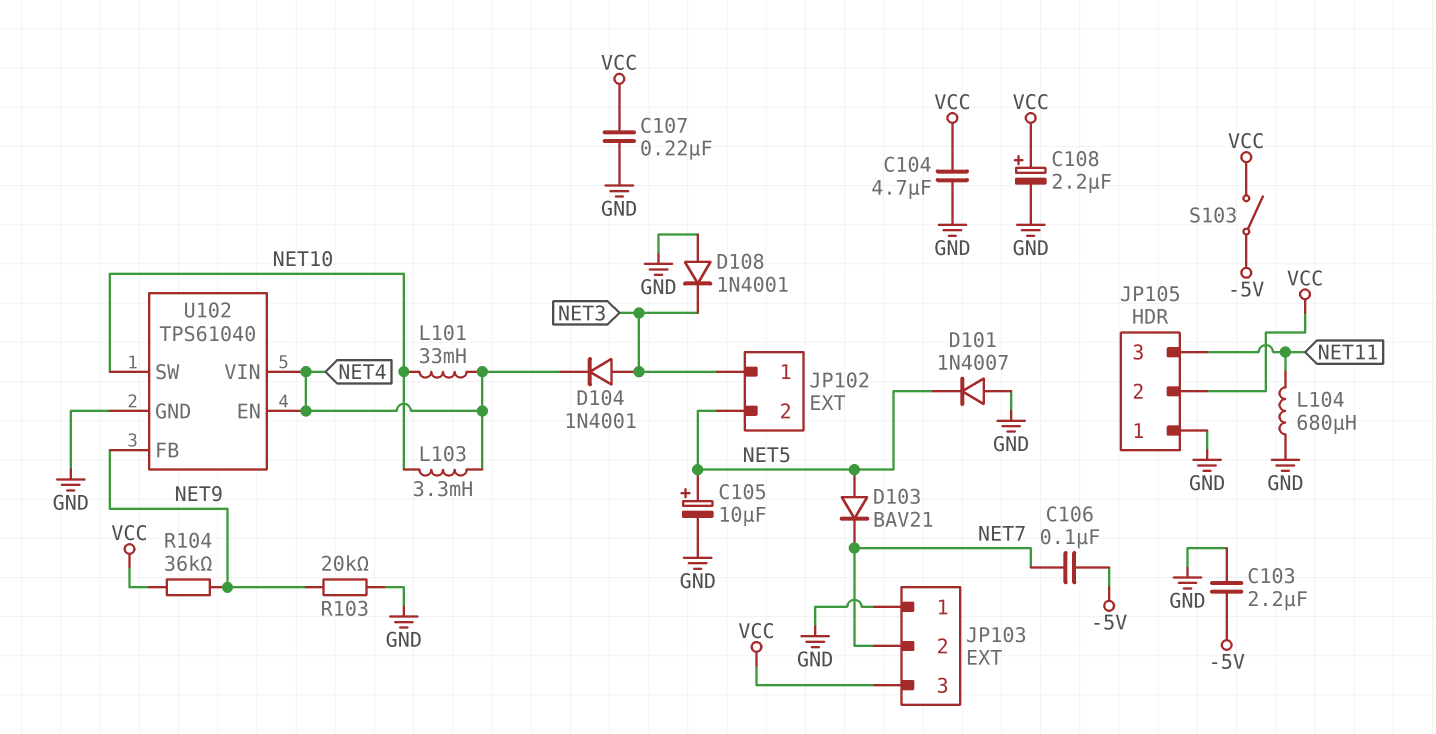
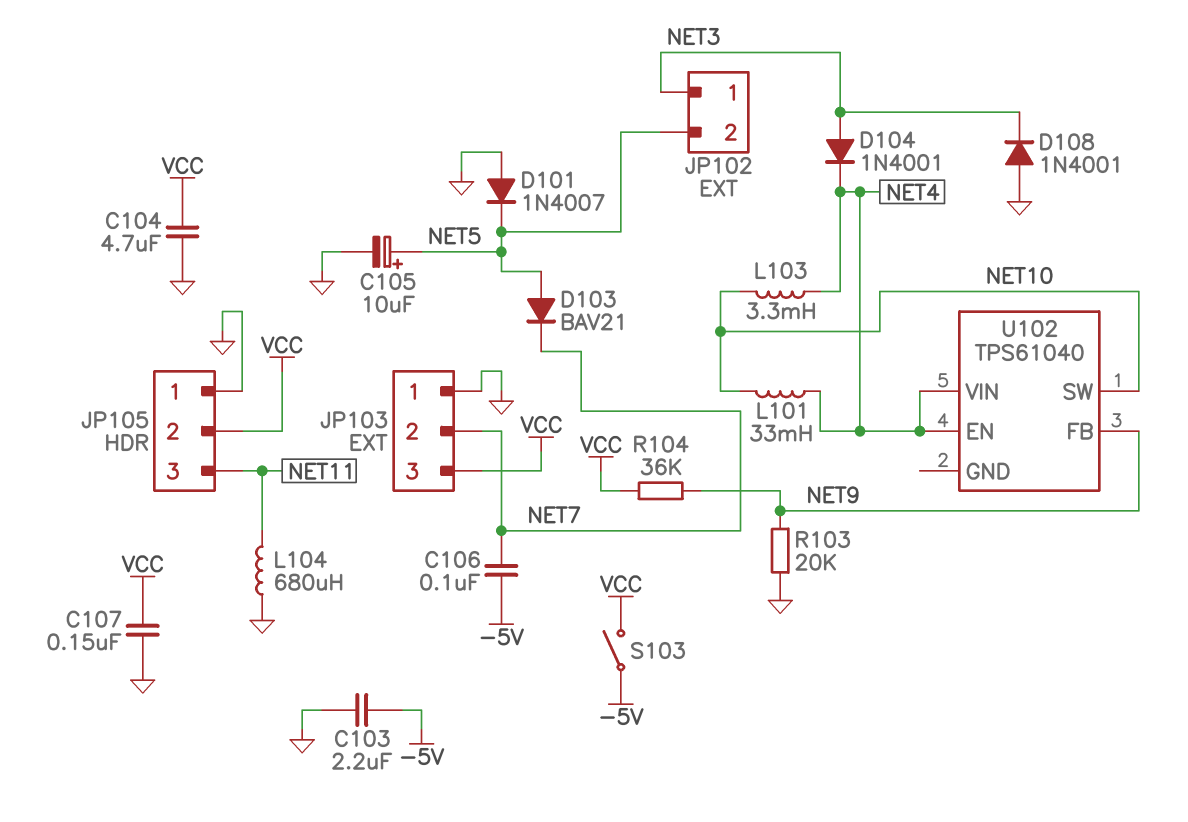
C107: 220nF (GND, VCC) -> 150nF (GND, VCC)
C108: 2.2uF (plus VCC, minus GND) -> none
U102 pin GND: GND -> none

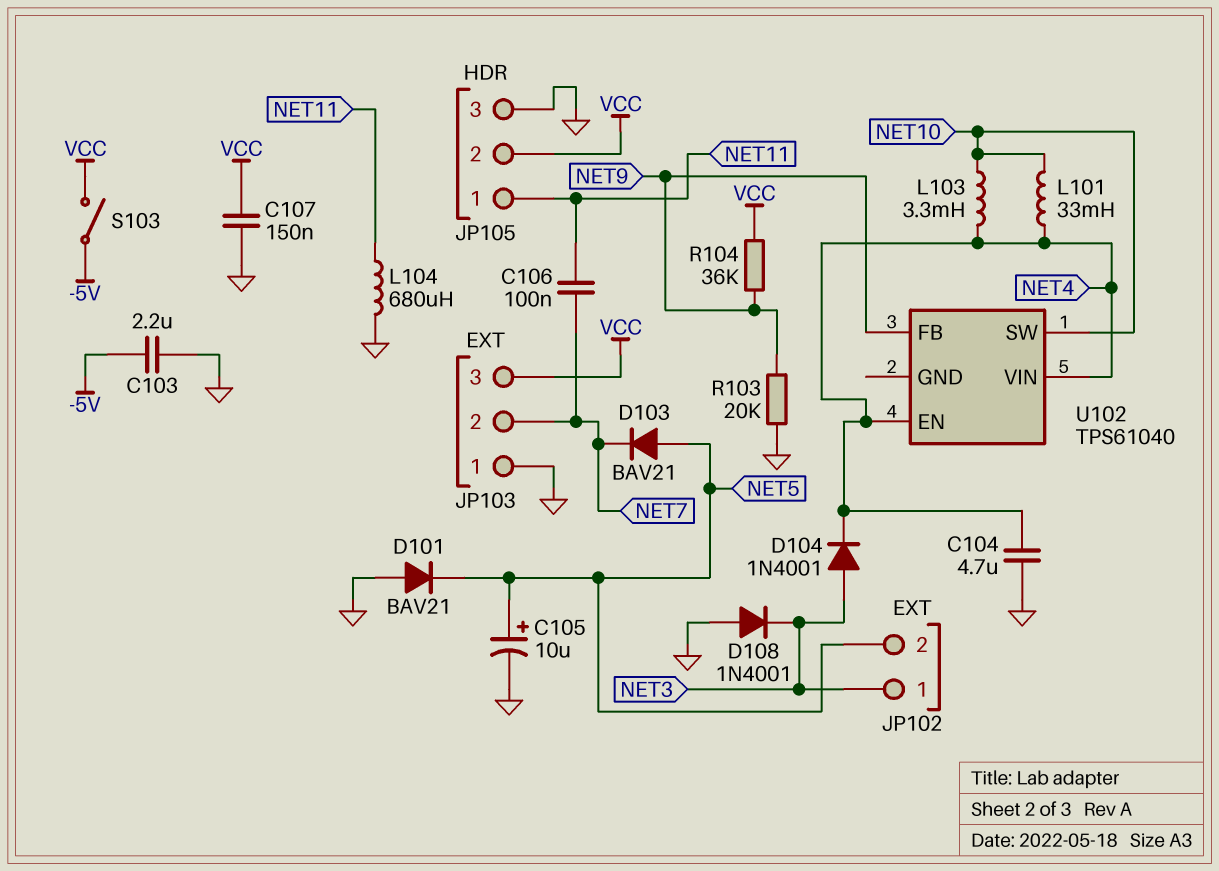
C104: 4.7uF (GND, VCC) -> 4.7uF (GND, NET4)
C106: 100nF (-5V, NET7) -> 100nF (NET7, NET11)
D101: diode 1N4007 (A GND, K NET5) -> diode BAV21 (A GND, K NET5)
JP105 pin 1: GND -> NET11
JP105 pin 3: NET11 -> GND

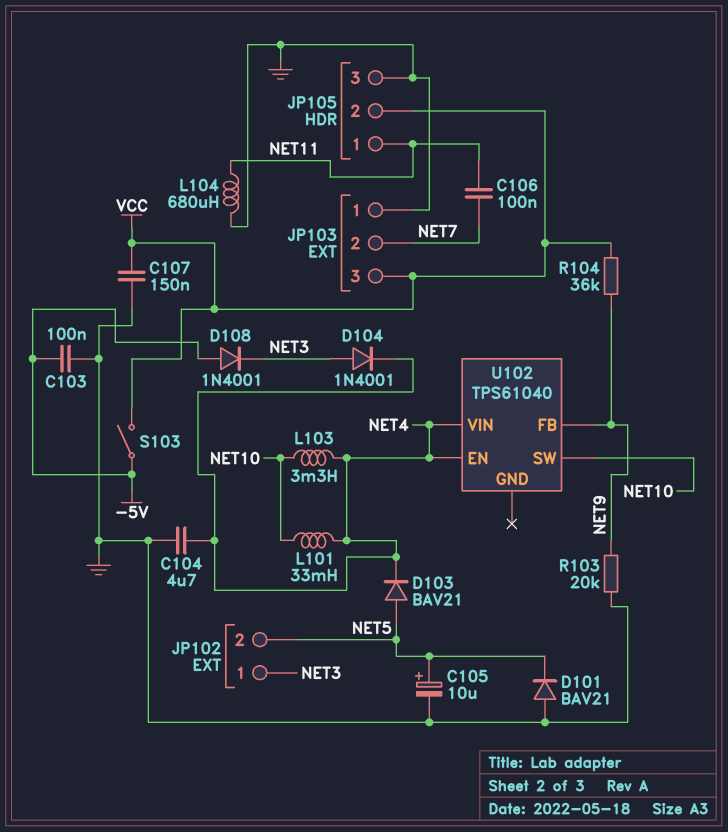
C103: 2.2uF (-5V, GND) -> 100nF (-5V, GND)
D103: diode BAV21 (A NET5, K NET7) -> diode BAV21 (A NET5, K NET4)
D108: diode 1N4001 (A GND, K NET3) -> diode 1N4001 (A -5V, K NET3)

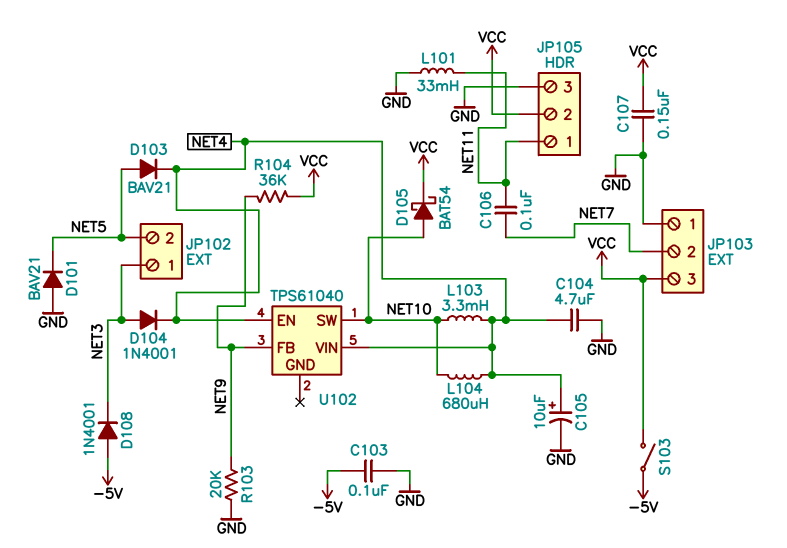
C105: 10uF (plus NET5, minus GND) -> 10uF (plus NET4, minus GND)
D105: none -> schottky BAT54 (A NET10, K VCC)
L101: 33mH (NET4, NET10) -> 33mH (GND, NET11)
L104: 680uH (GND, NET11) -> 680uH (NET4, NET10)

